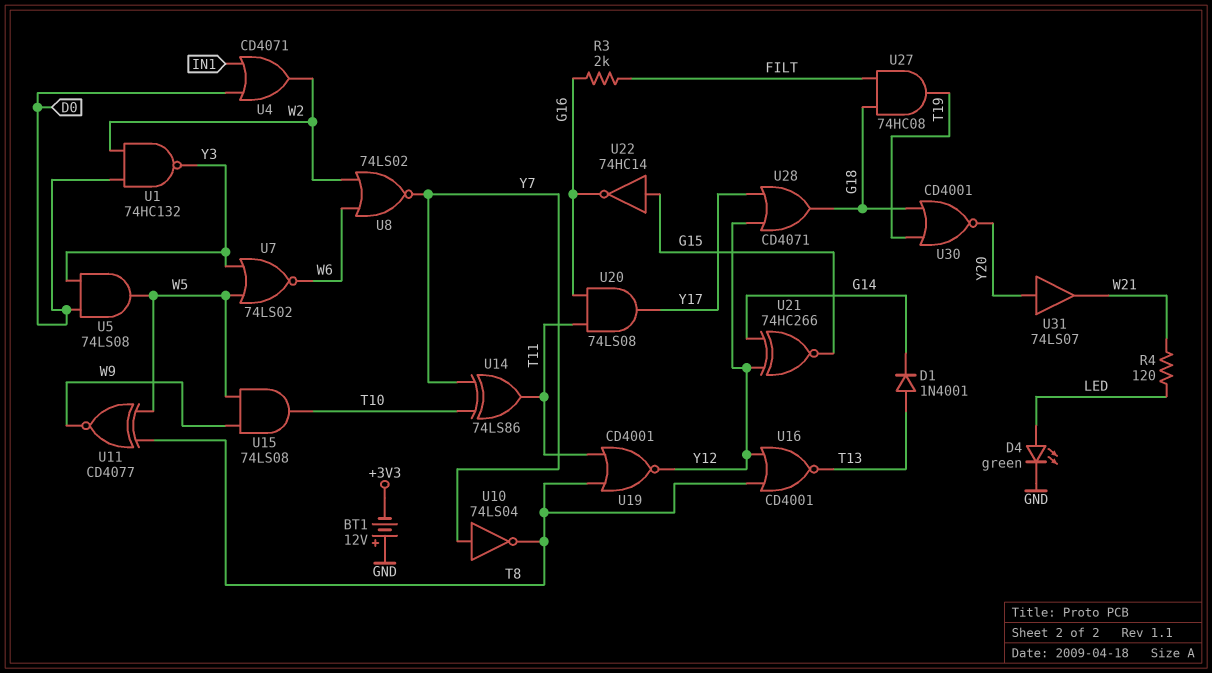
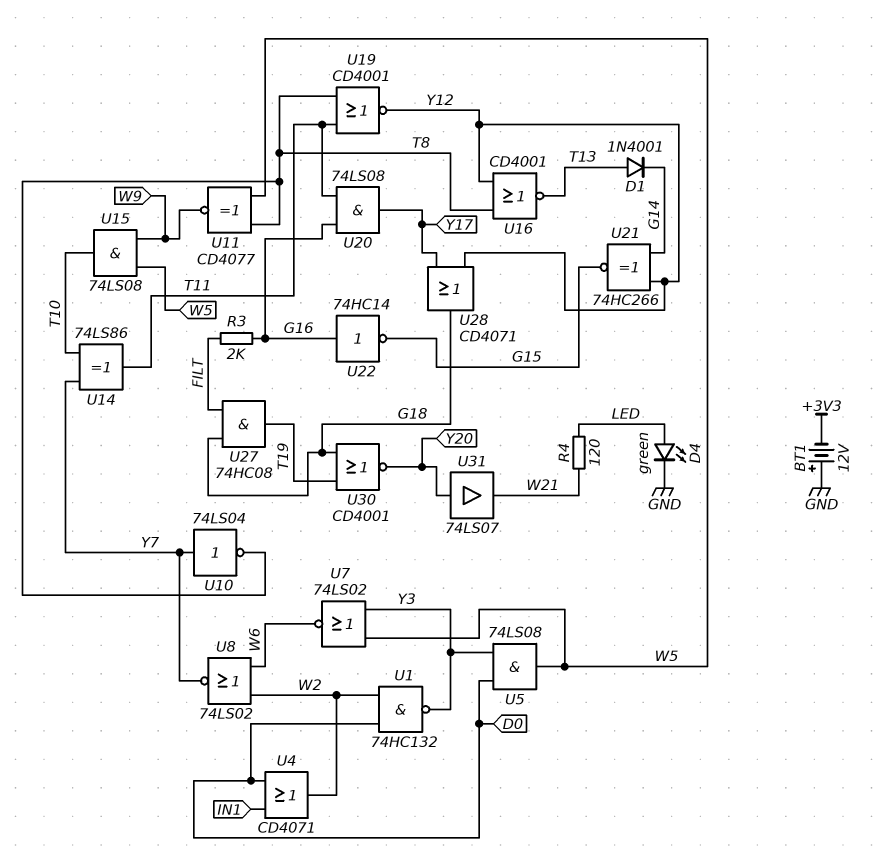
U22: NOT 74HC14 (in G15, out G16) -> NOT 74HC14 (in G16, out G15)

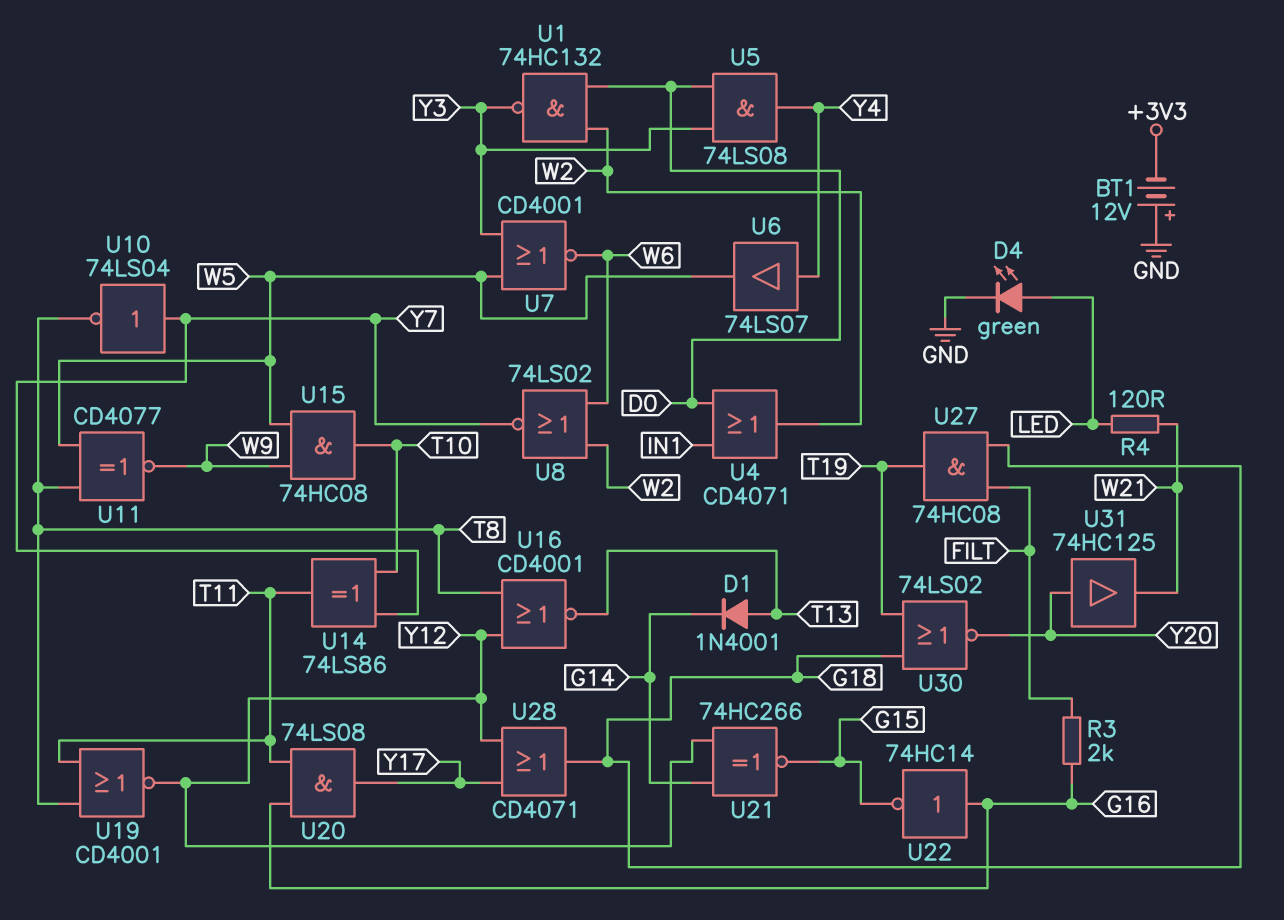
U5: AND 74LS08 (in D0, in Y3, out W5) -> AND 74LS08 (in D0, in Y3, out Y4)
U6: none -> buffer 74LS07 (in Y4, out W5)
U7: NOR 74LS02 (in W5, in Y3, out W6) -> NOR CD4001 (in W5, in Y3, out W6)
U15: AND 74LS08 (in W5, in W9, out T10) -> AND 74HC08 (in W5, in W9, out T10)
U30: NOR CD4001 (in G18, in T19, out Y20) -> NOR 74LS02 (in G18, in T19, out Y20)
U31: buffer 74LS07 (in Y20, out W21) -> buffer 74HC125 (in Y20, out W21)

